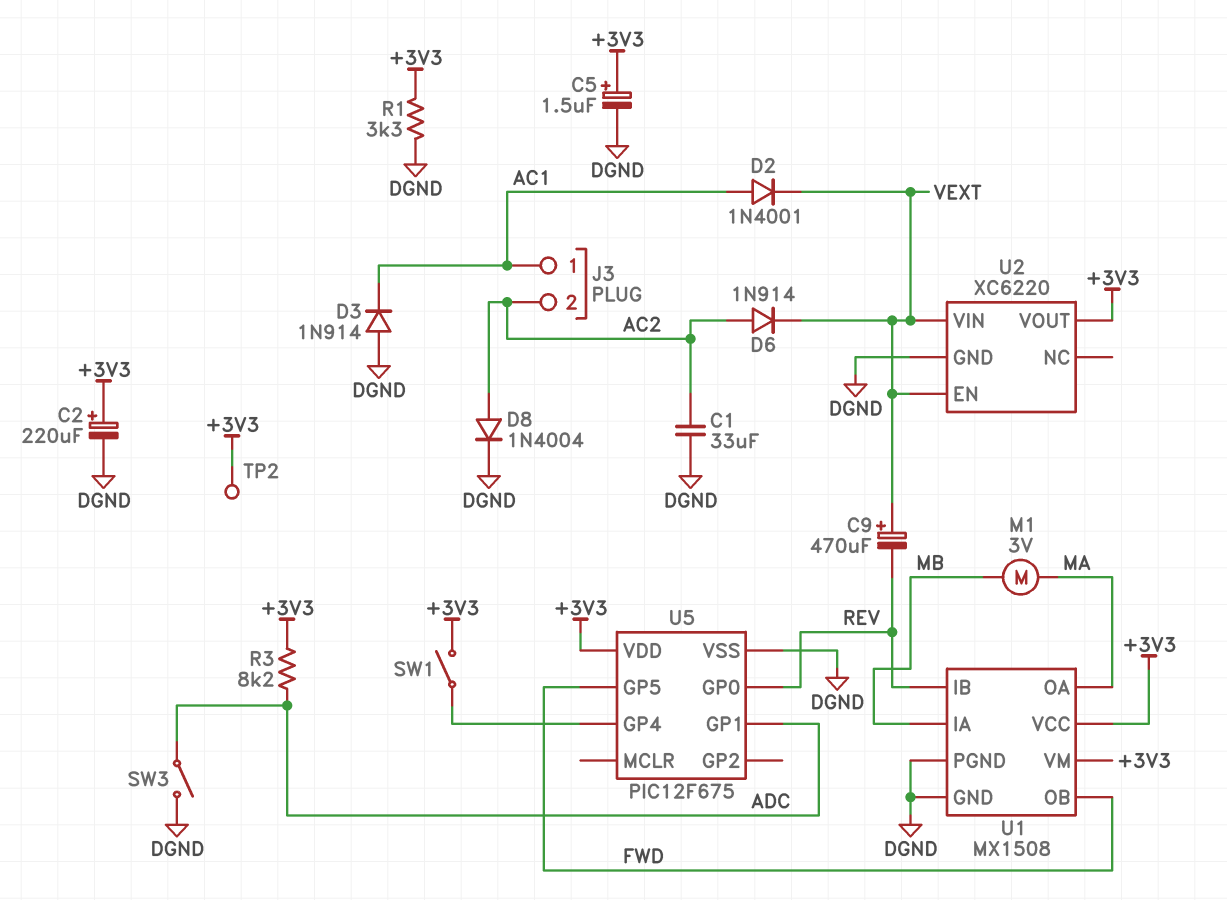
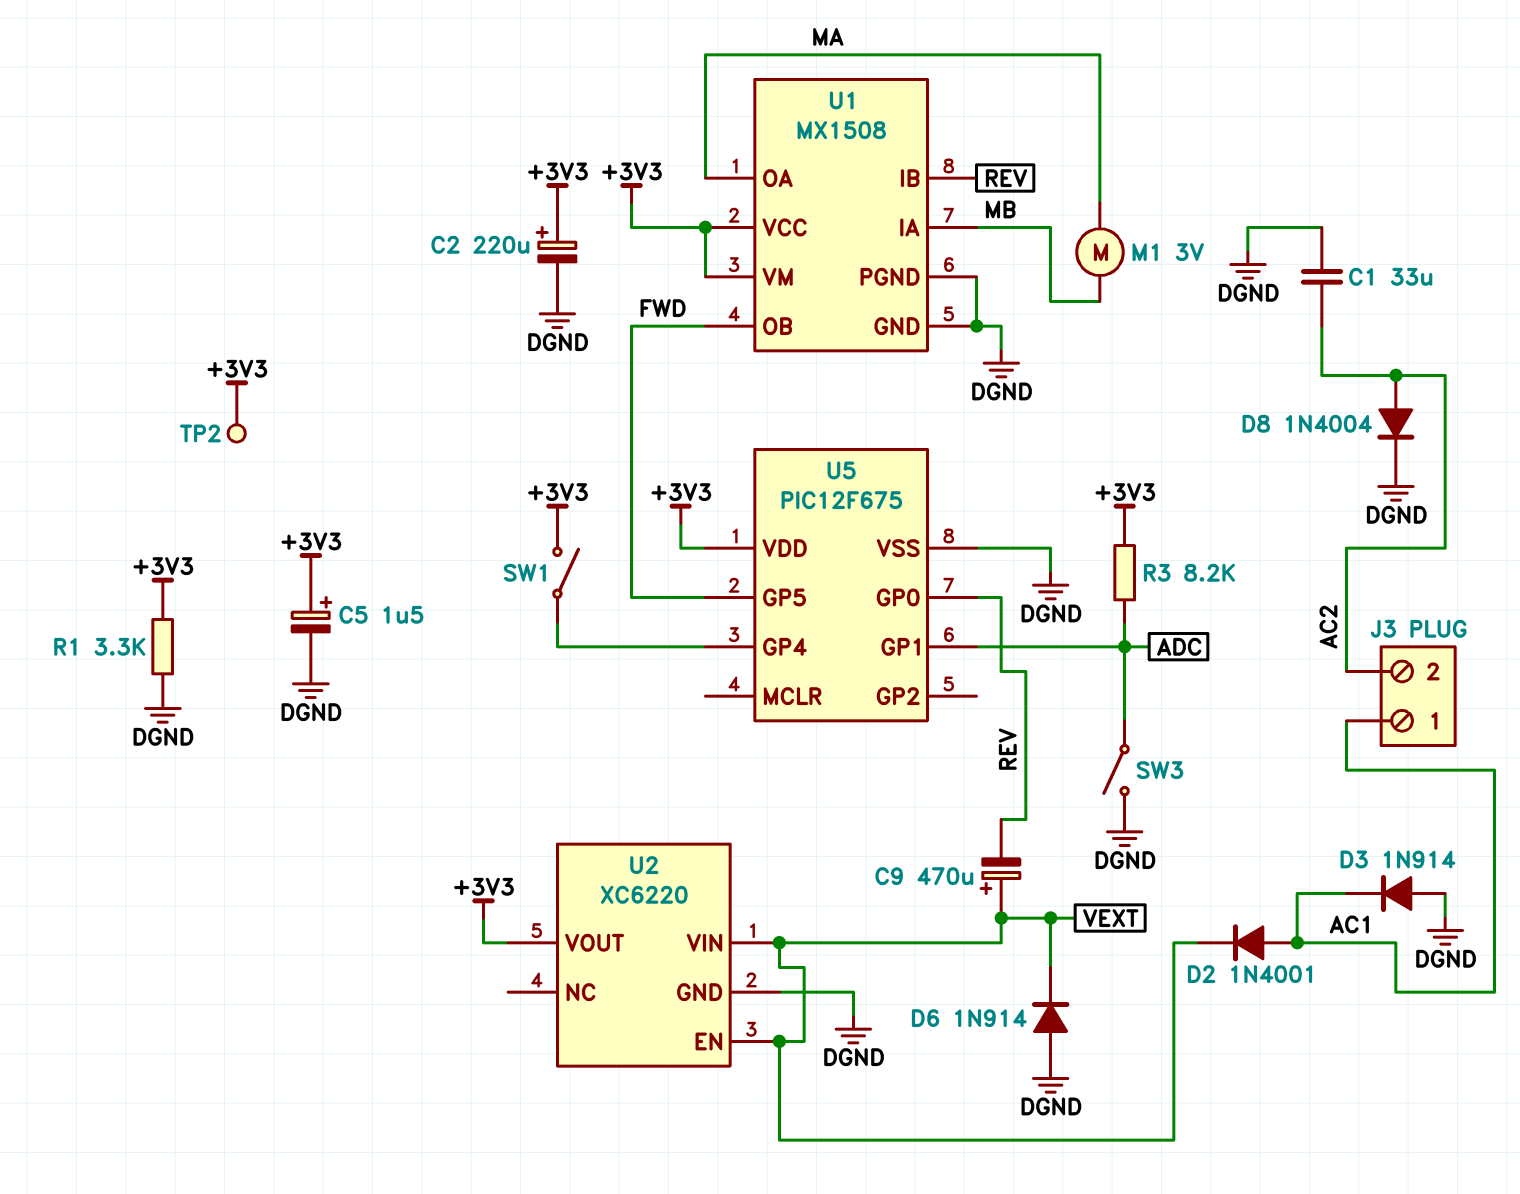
D6: diode 1N914 (A AC2, K VEXT) -> diode 1N914 (A DGND, K VEXT)

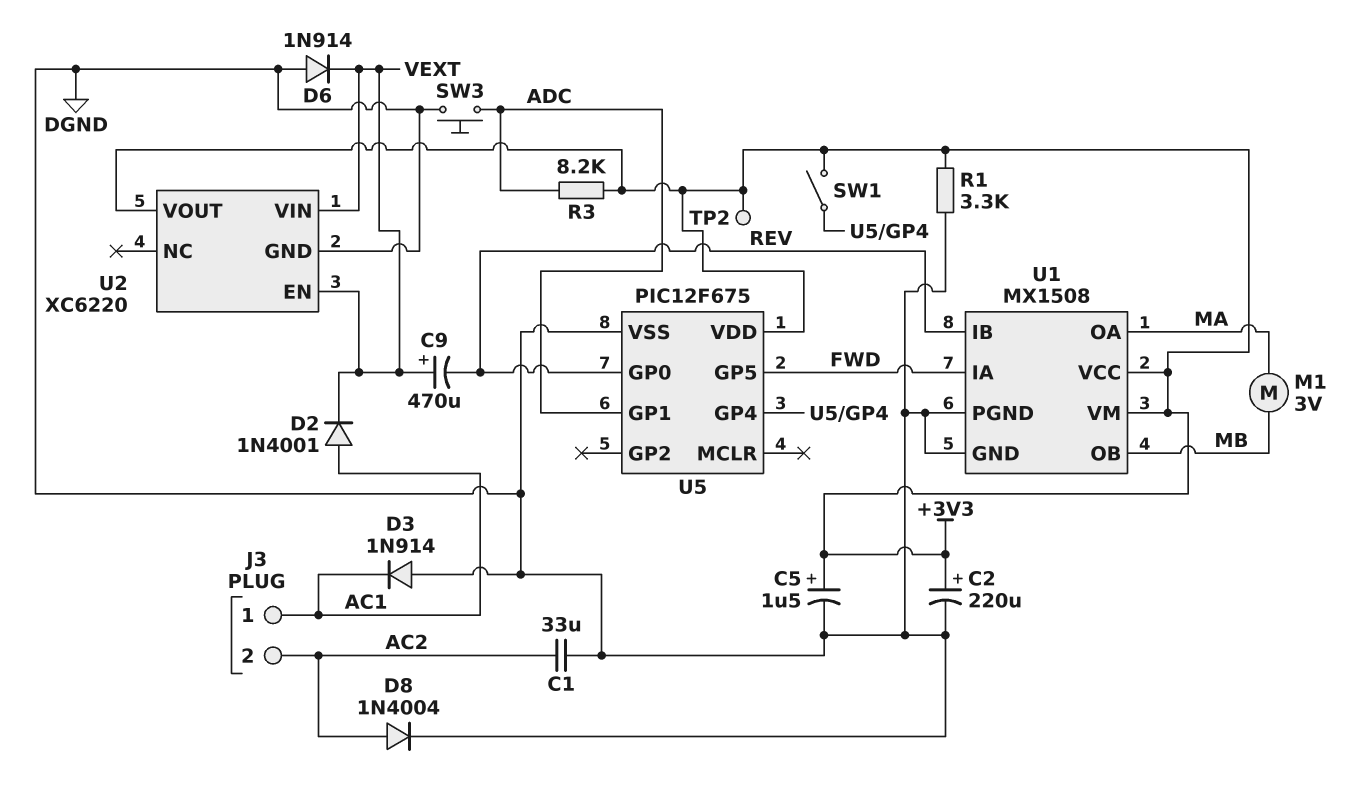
SW3: switch (ADC, DGND) -> button (ADC, DGND)
U1 pin IA: MB -> FWD
U1 pin OB: FWD -> MB

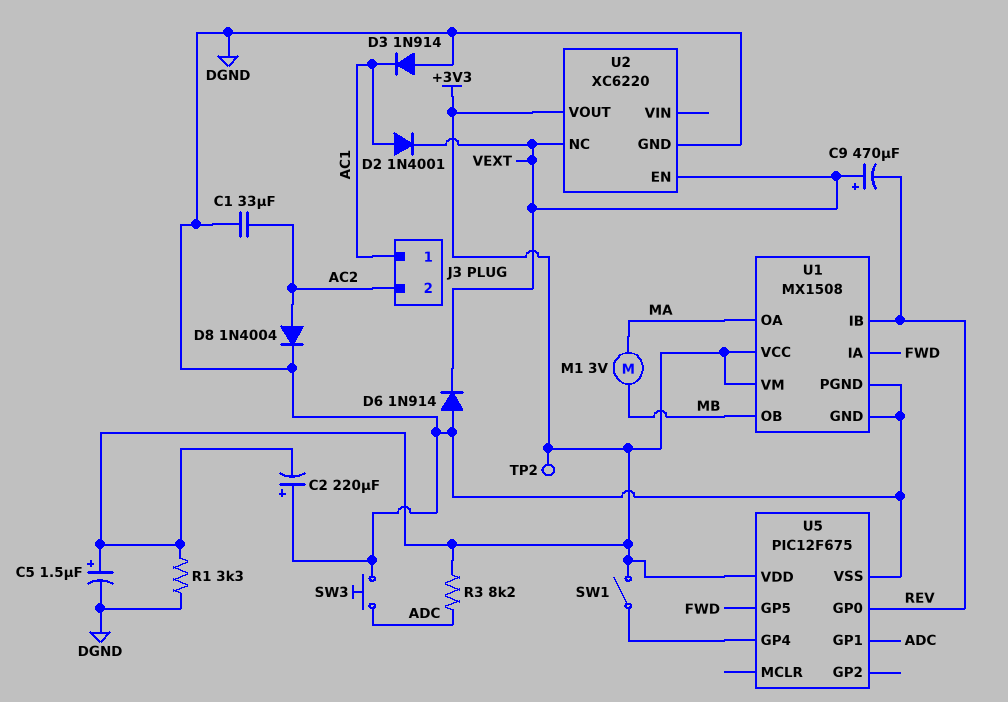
C2: 220uF (plus +3V3, minus DGND) -> 220uF (plus DGND, minus +3V3)
U2 pin NC: none -> VEXT
U2 pin VIN: VEXT -> none

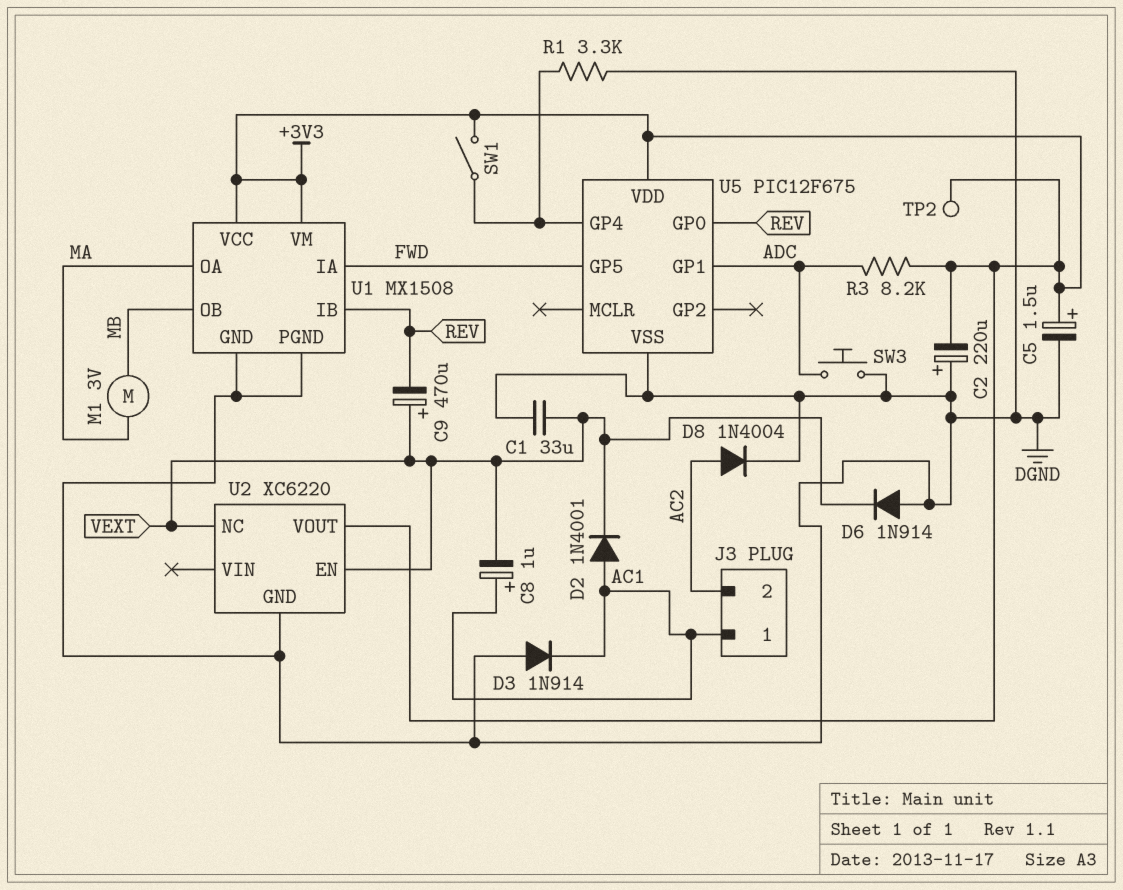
C1: 33uF (AC2, DGND) -> 33uF (DGND, VEXT)
C8: none -> 1uF (plus AC1, minus VEXT)
R1: 3.3k (+3V3, DGND) -> 3.3k (DGND, U5/GP4)

